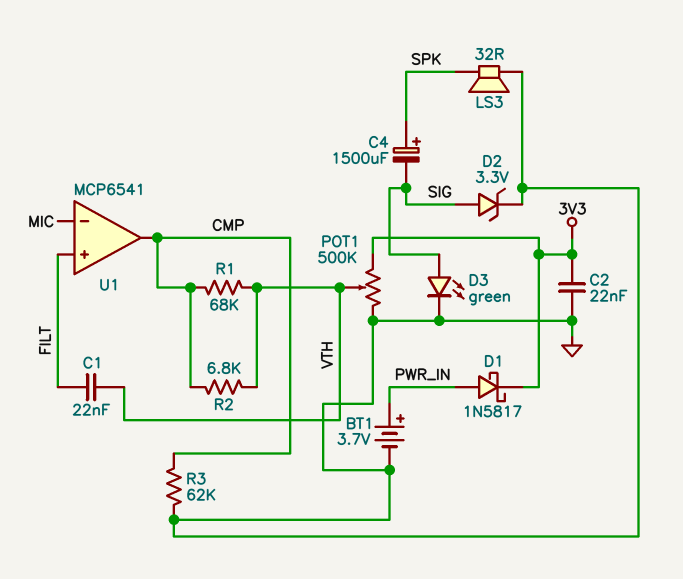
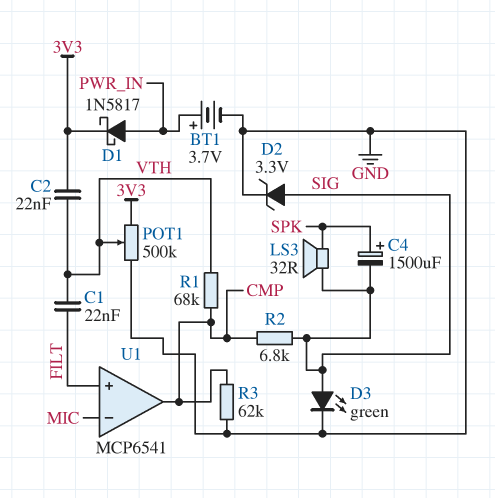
C2: 22nF (3V3, GND) -> 22nF (3V3, VTH)
LS3: speaker 32R (GND, SPK) -> speaker 32R (SIG, SPK)
R2: 6.8k (CMP, VTH) -> 6.8k (CMP, SIG)

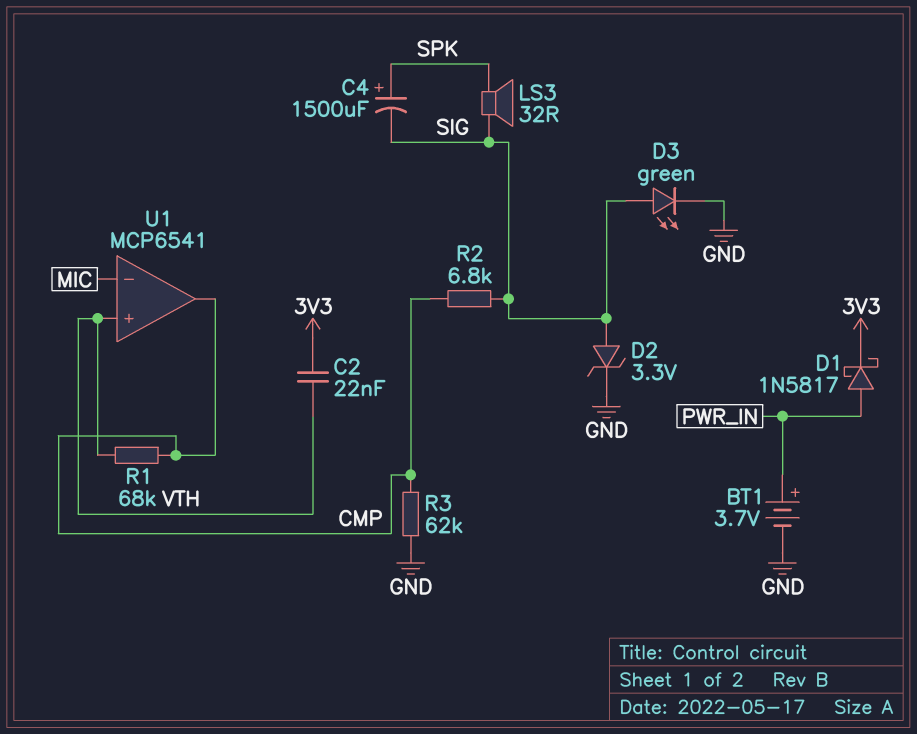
C1: 22nF (FILT, VTH) -> none
POT1: 500k (3V3, GND, wiper VTH) -> none
U1 pin in+: FILT -> VTH

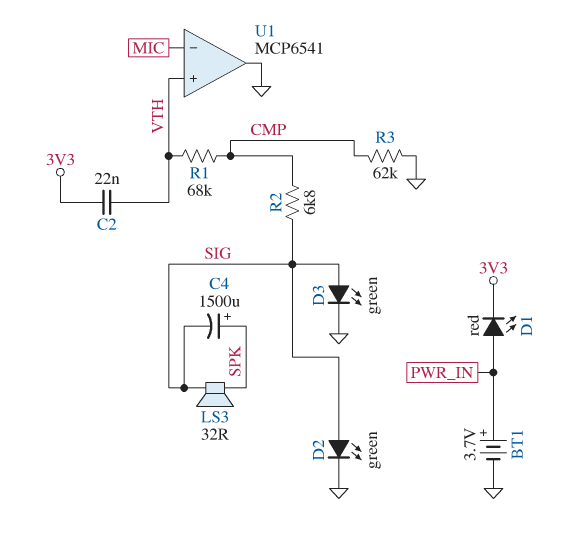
D1: schottky 1N5817 (A PWR_IN, K 3V3) -> LED red (A PWR_IN, K 3V3)
D2: zener 3.3V (A SIG, K GND) -> LED green (A SIG, K GND)
U1 pin out: CMP -> GND

